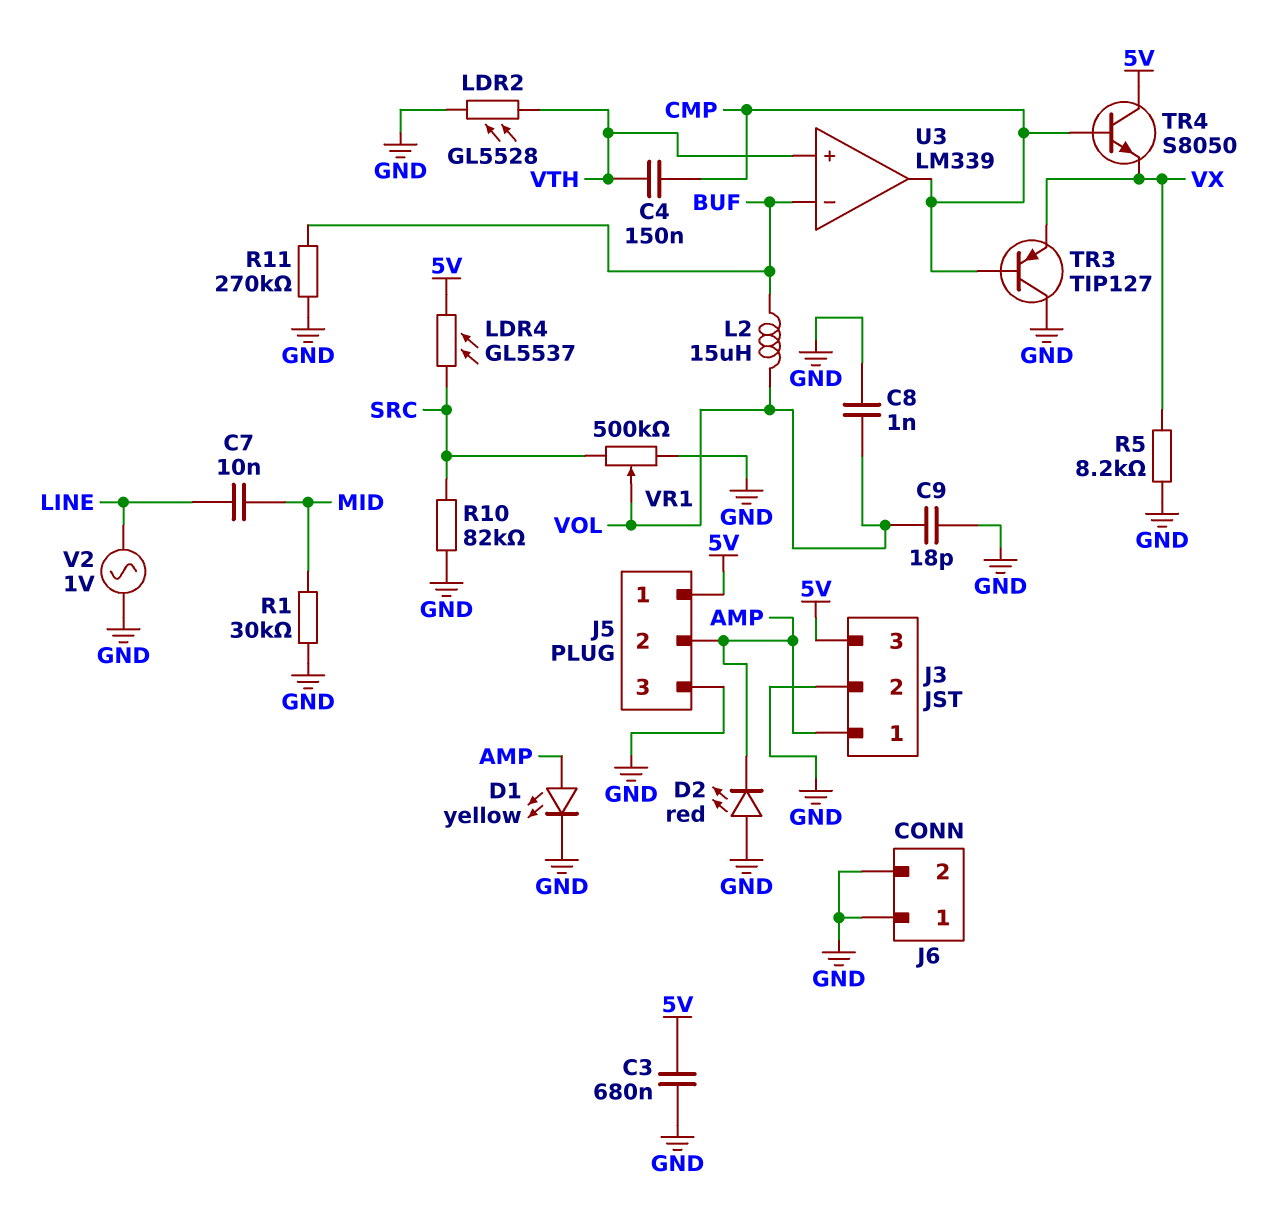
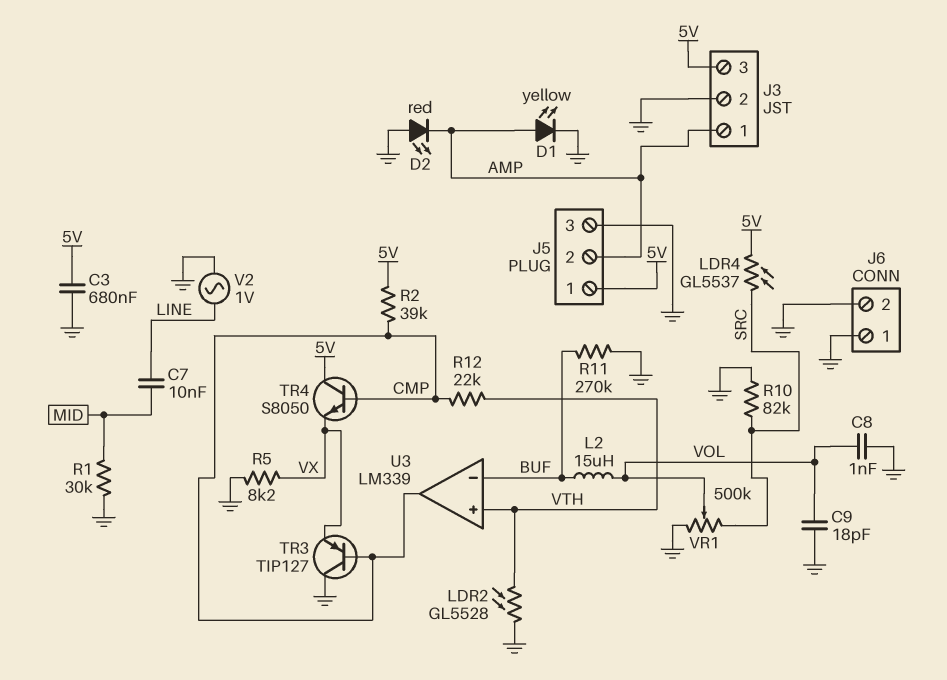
C4: 150nF (CMP, VTH) -> none
R2: none -> 39k (5V, CMP)
R12: none -> 22k (CMP, VTH)

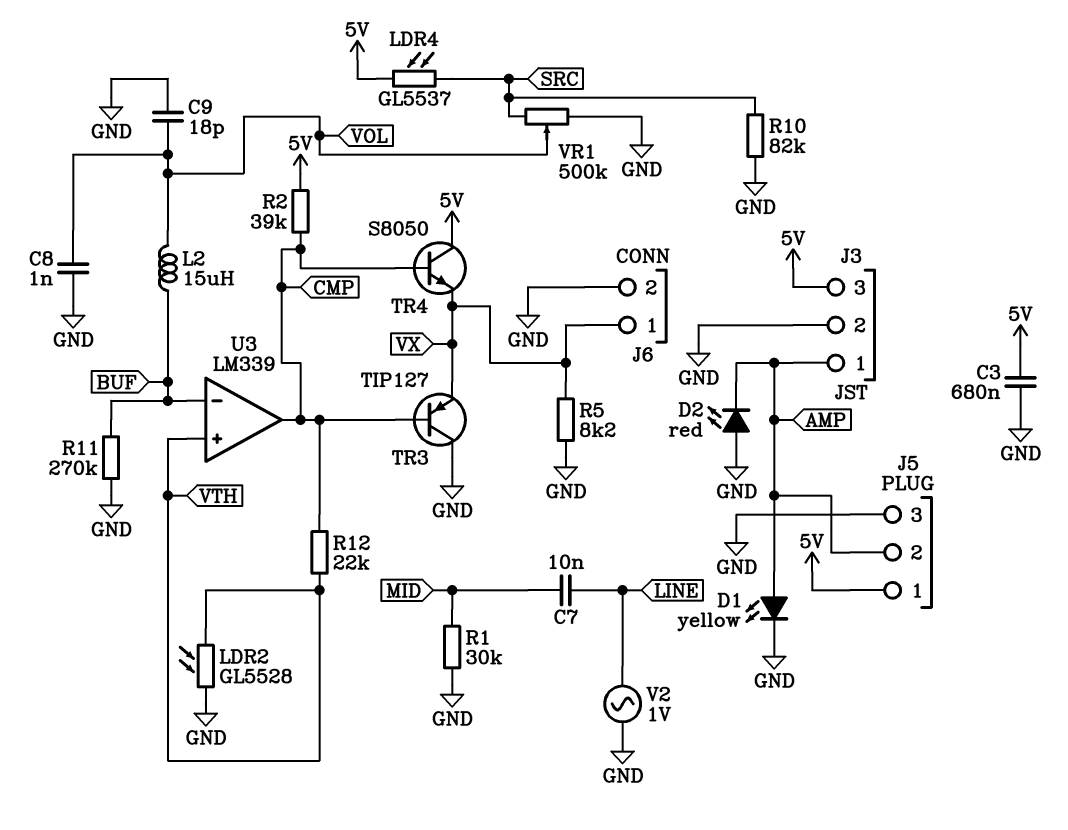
J6 pin 1: GND -> VX

